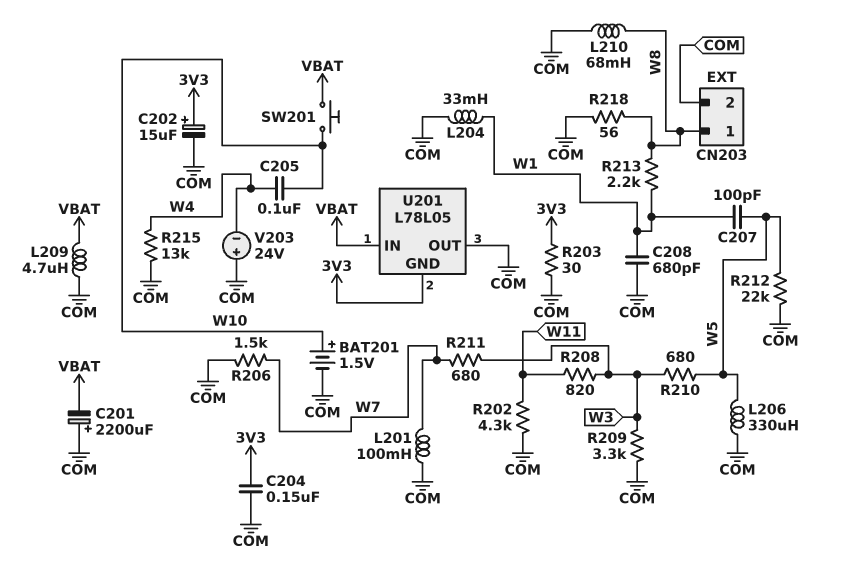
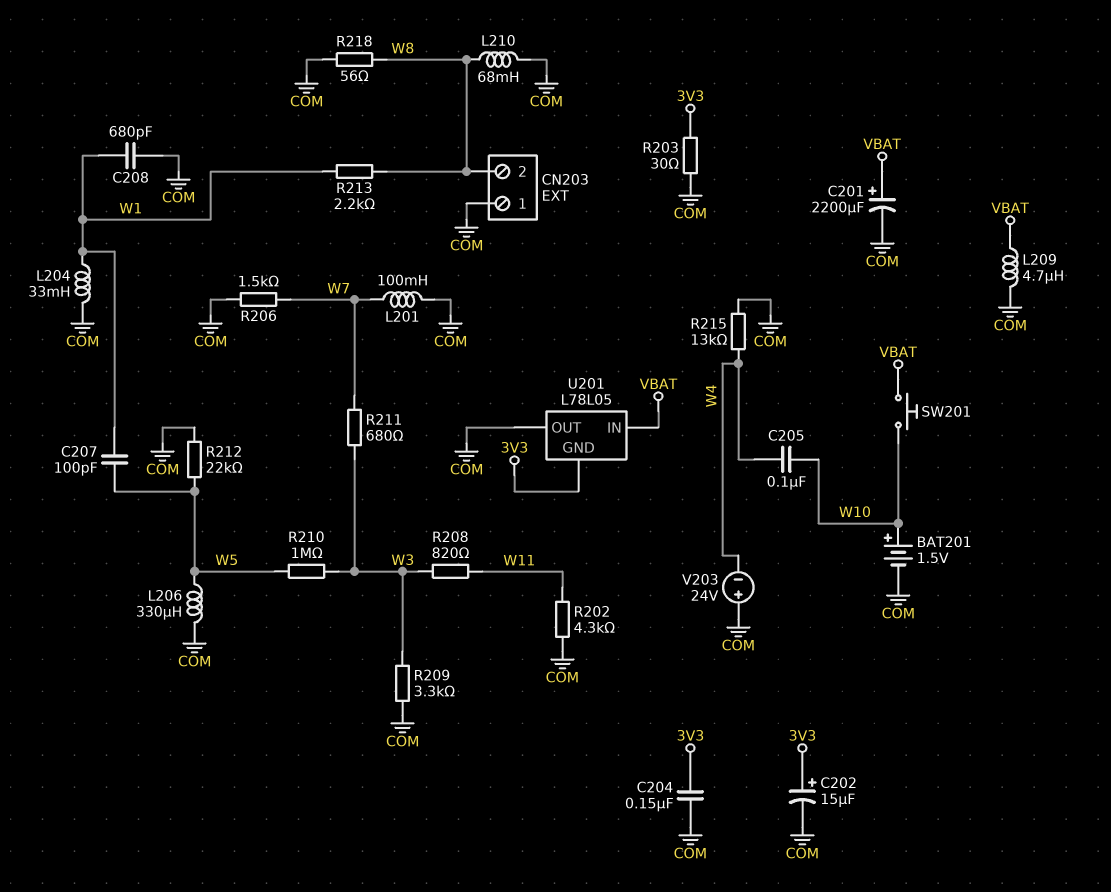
C201: 2200uF (plus COM, minus VBAT) -> 2200uF (plus VBAT, minus COM)
CN203 pin 1: W8 -> COM
CN203 pin 2: COM -> W8
R210: 680 (W3, W5) -> 1M (W3, W5)

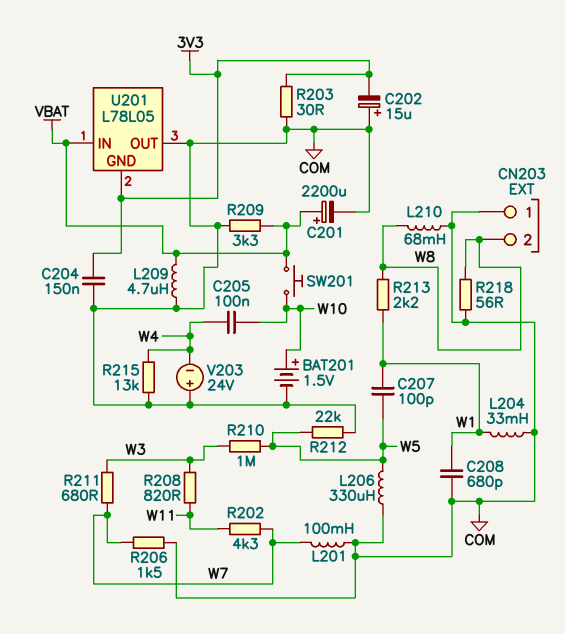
C202: 15uF (plus 3V3, minus COM) -> 15uF (plus COM, minus 3V3)
R202: 4.3k (COM, W11) -> 4.3k (W7, W11)
R209: 3.3k (COM, W3) -> 3.3k (COM, VBAT)

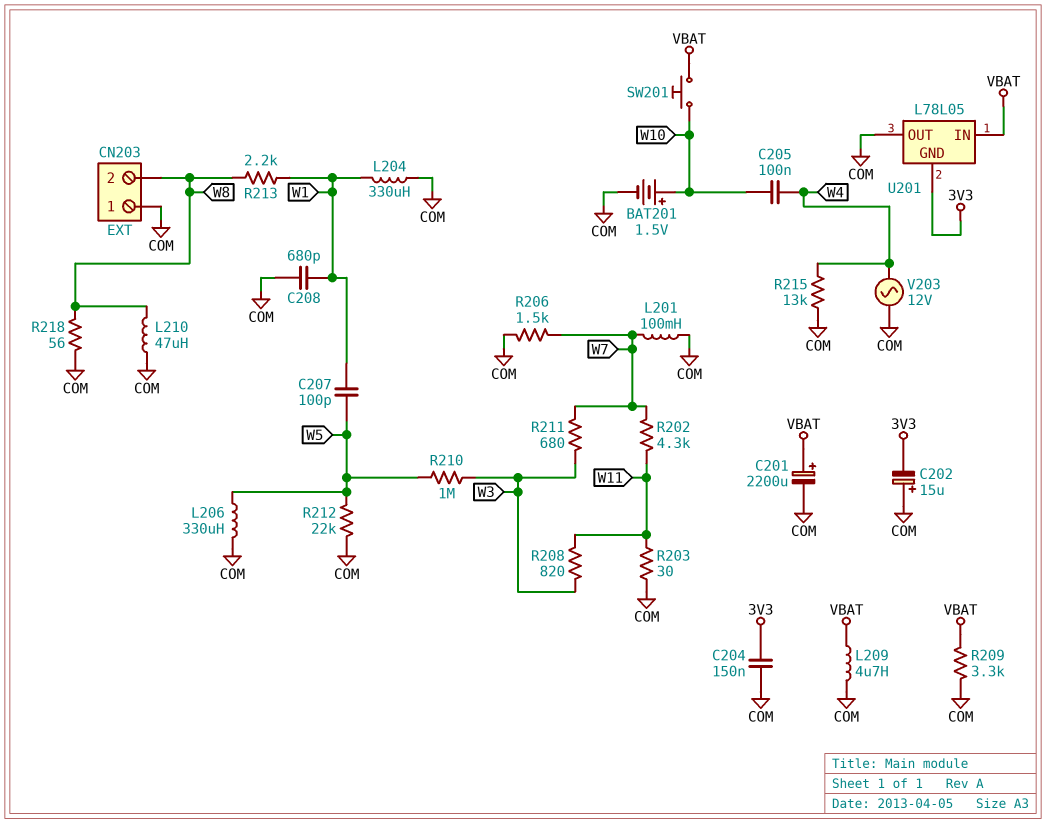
L204: 33mH (COM, W1) -> 330uH (COM, W1)
L210: 68mH (COM, W8) -> 47uH (COM, W8)
R203: 30 (3V3, COM) -> 30 (COM, W11)
V203: 24V (plus COM, minus W4) -> AC 12V (COM, W4)

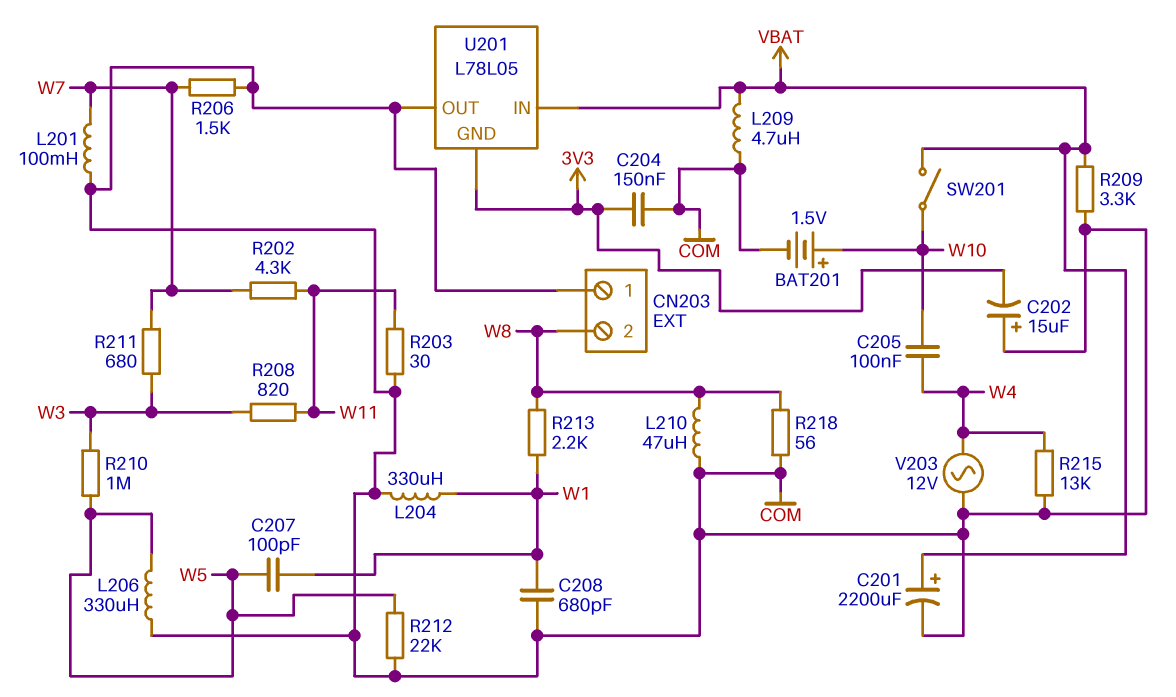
SW201: button (VBAT, W10) -> switch (VBAT, W10)

